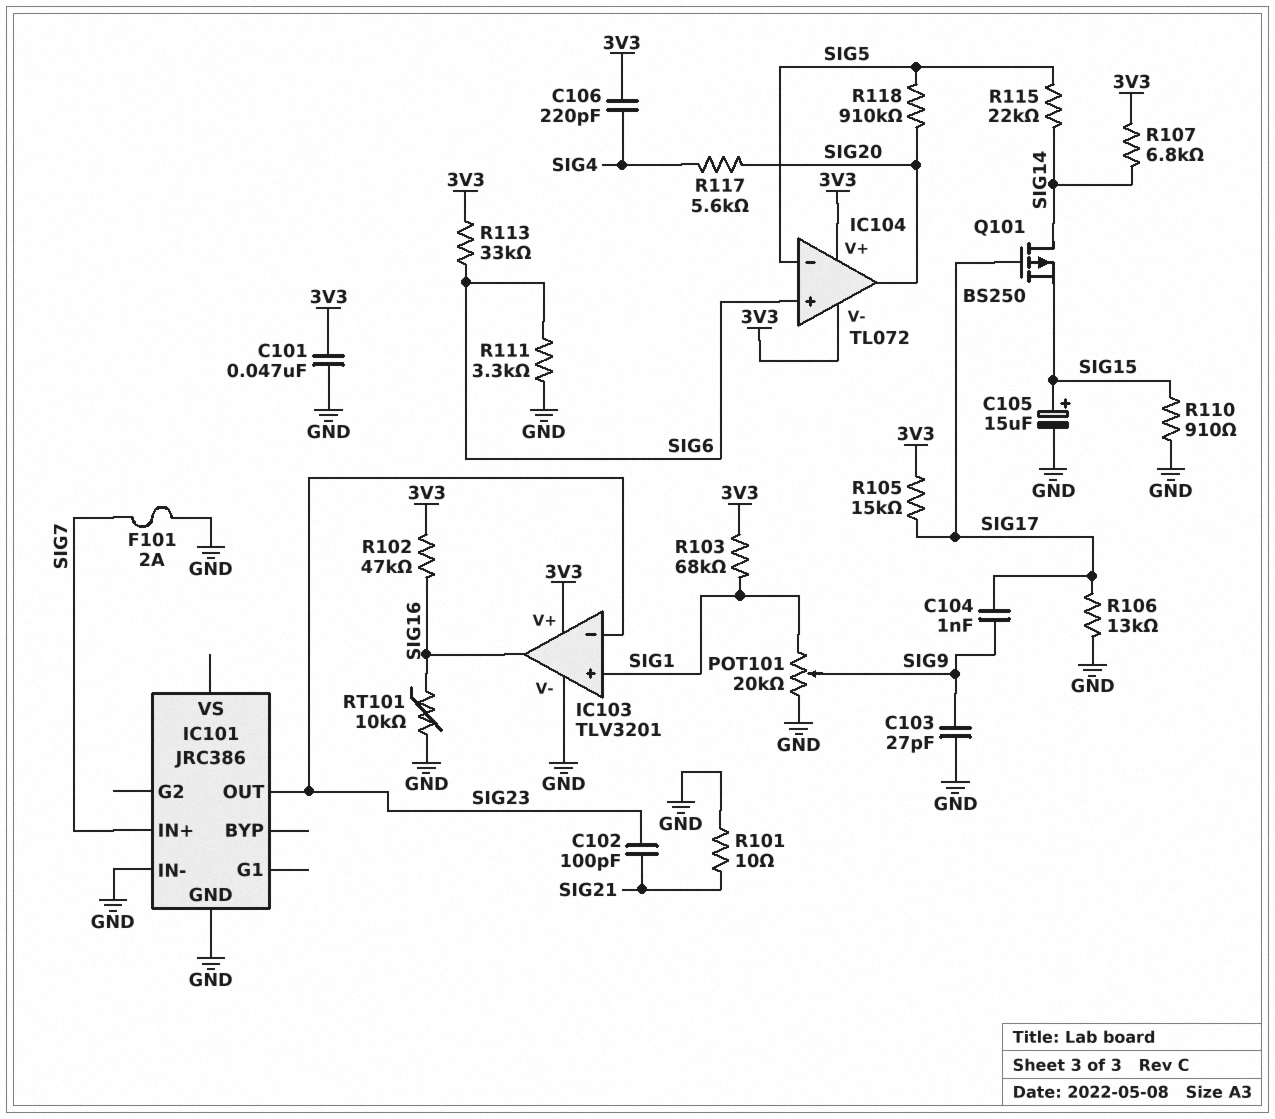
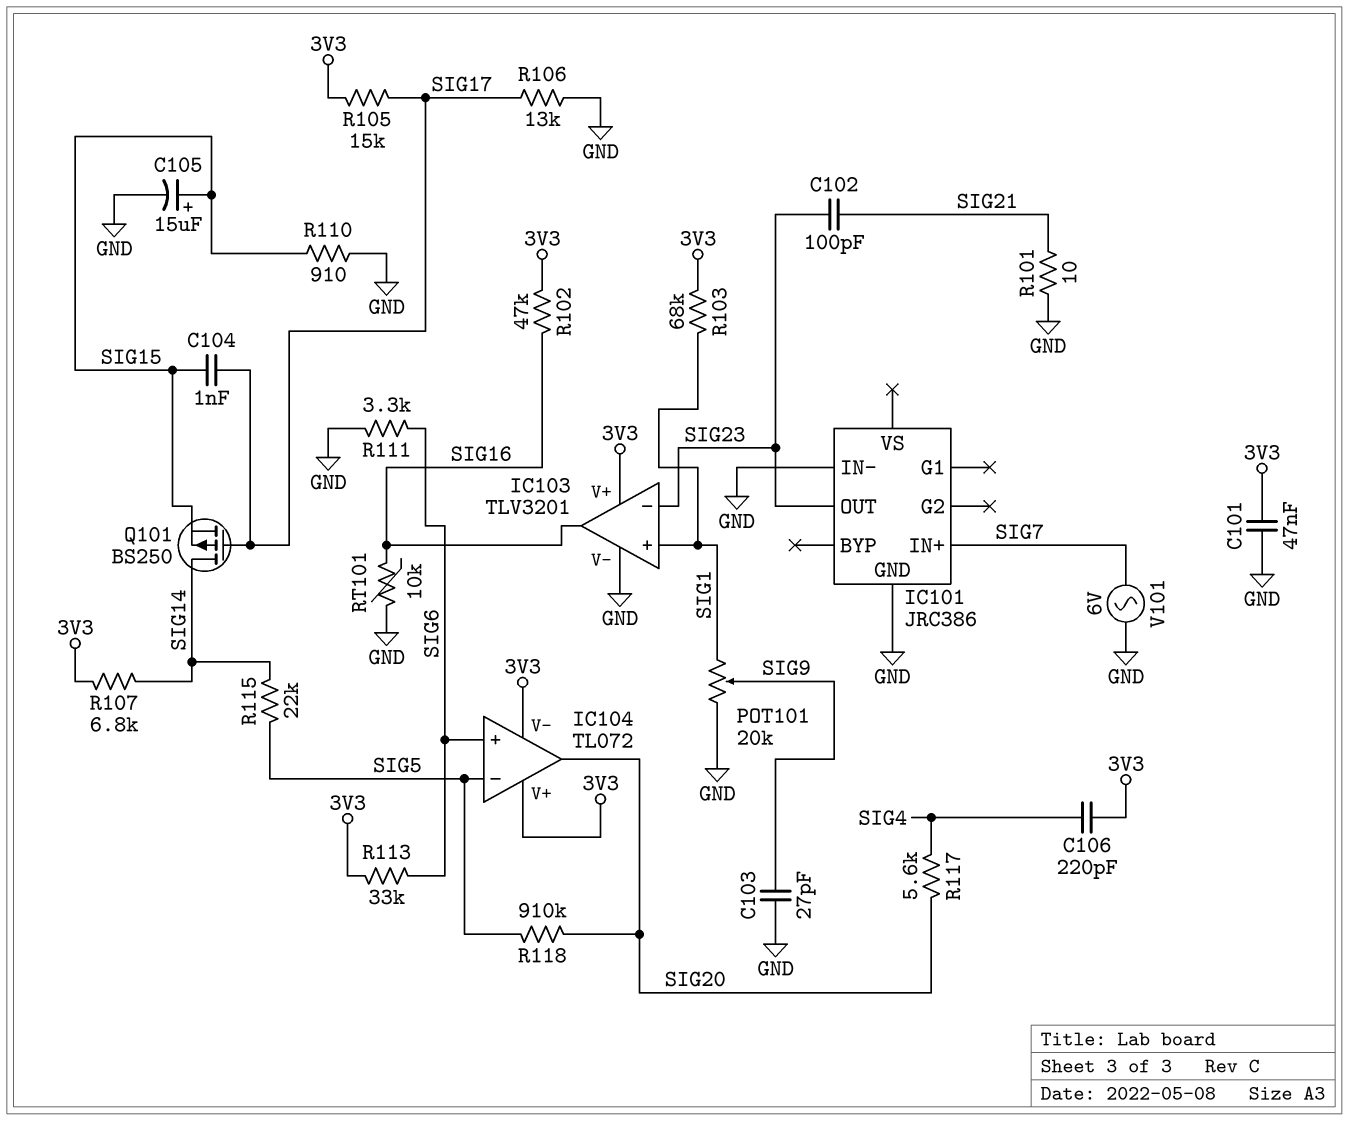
C104: 1nF (SIG9, SIG17) -> 1nF (SIG15, SIG17)
F101: 2A (GND, SIG7) -> none
V101: none -> AC 6V (GND, SIG7)

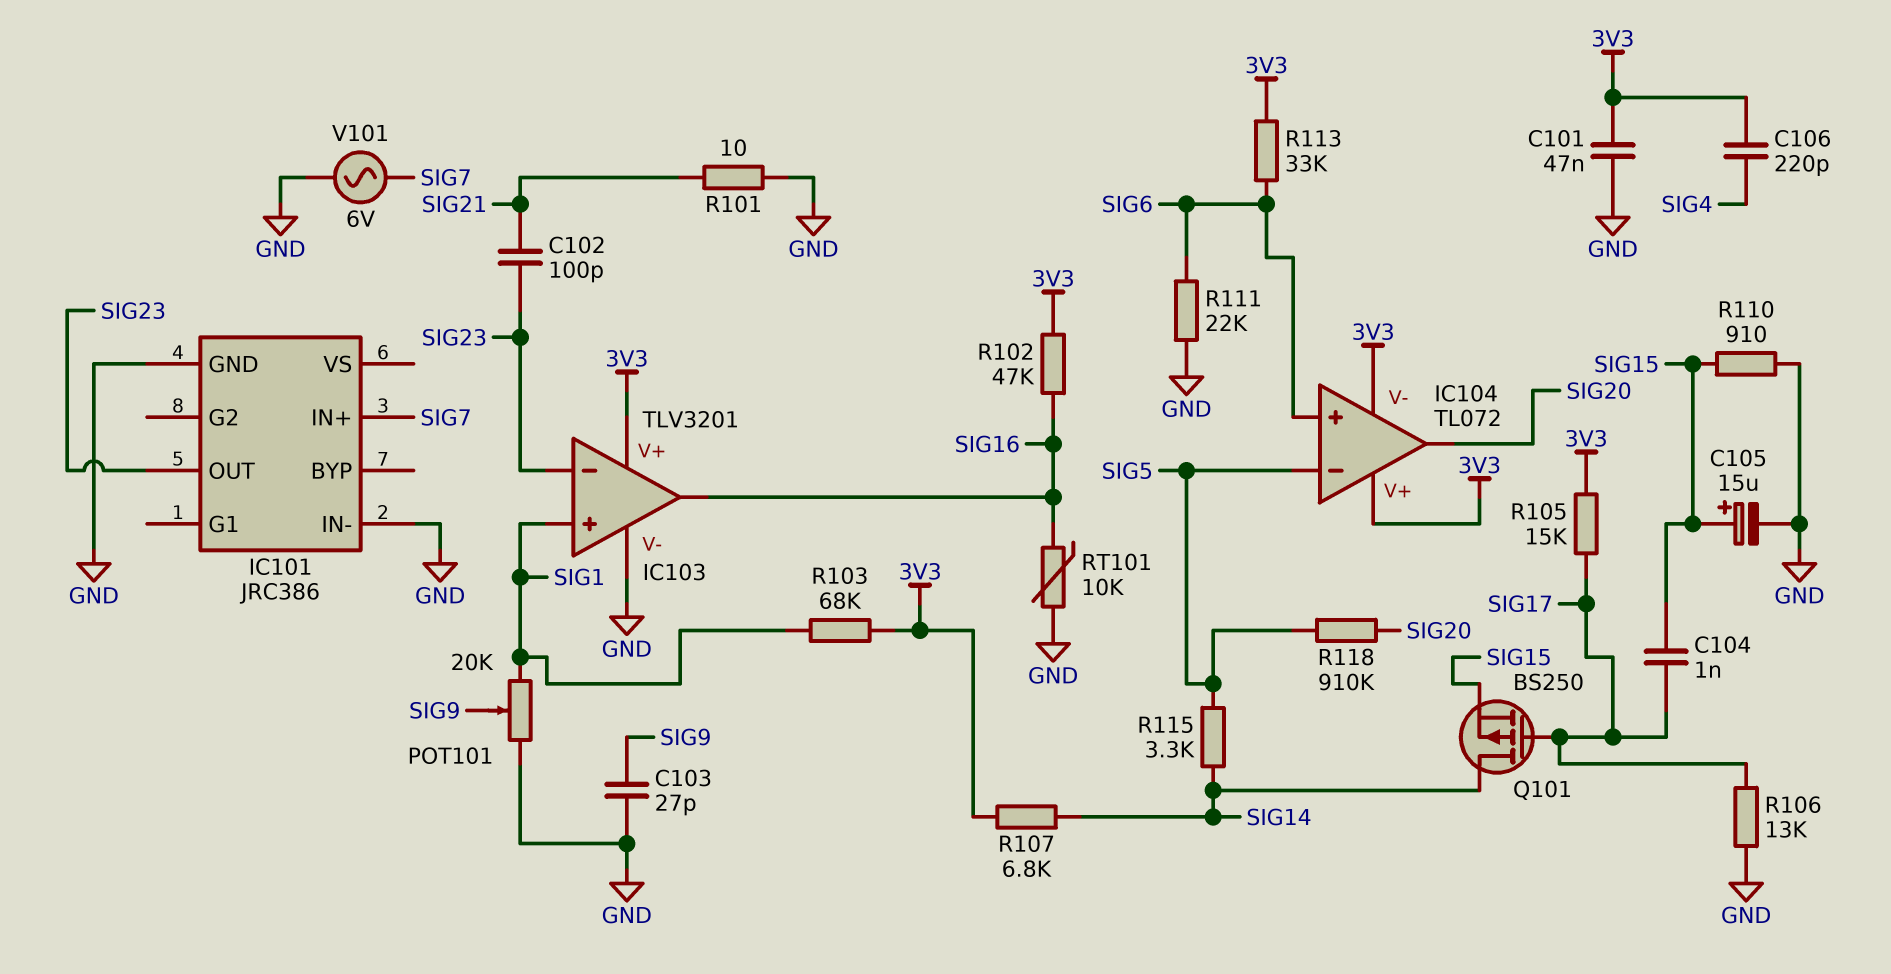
R111: 3.3k (GND, SIG6) -> 22k (GND, SIG6)
R115: 22k (SIG5, SIG14) -> 3.3k (SIG5, SIG14)
R117: 5.6k (SIG4, SIG20) -> none

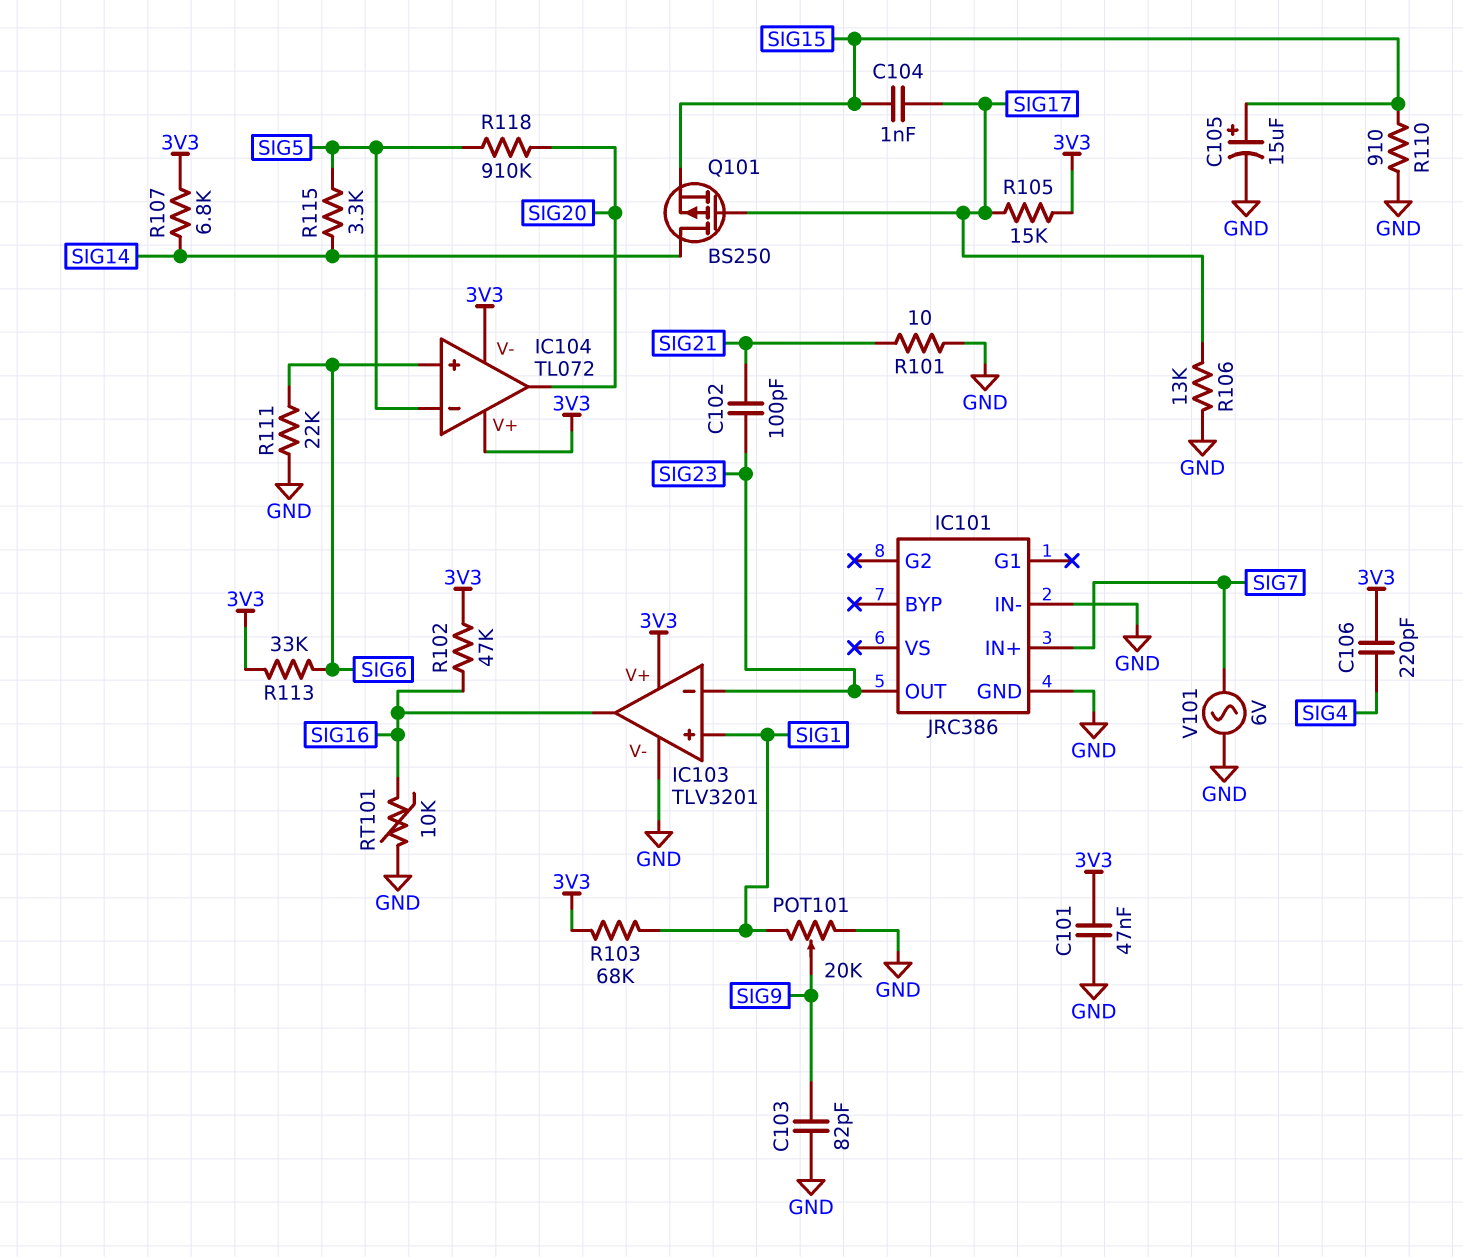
C103: 27pF (GND, SIG9) -> 82pF (GND, SIG9)

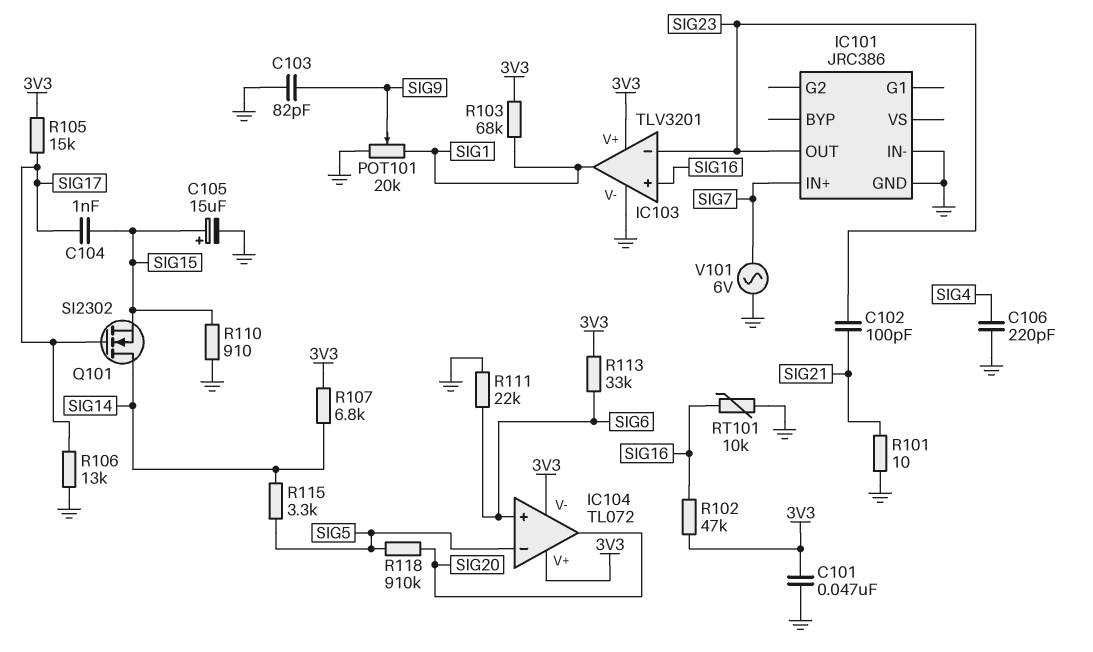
C106: 220pF (3V3, SIG4) -> 220pF (GND, SIG4)
IC103 pin in+: SIG1 -> SIG16
IC103 pin out: SIG16 -> SIG1
Q101: PMOS BS250 (G SIG17, D SIG14, S SIG15) -> NMOS SI2302 (G SIG17, D SIG14, S SIG15)

